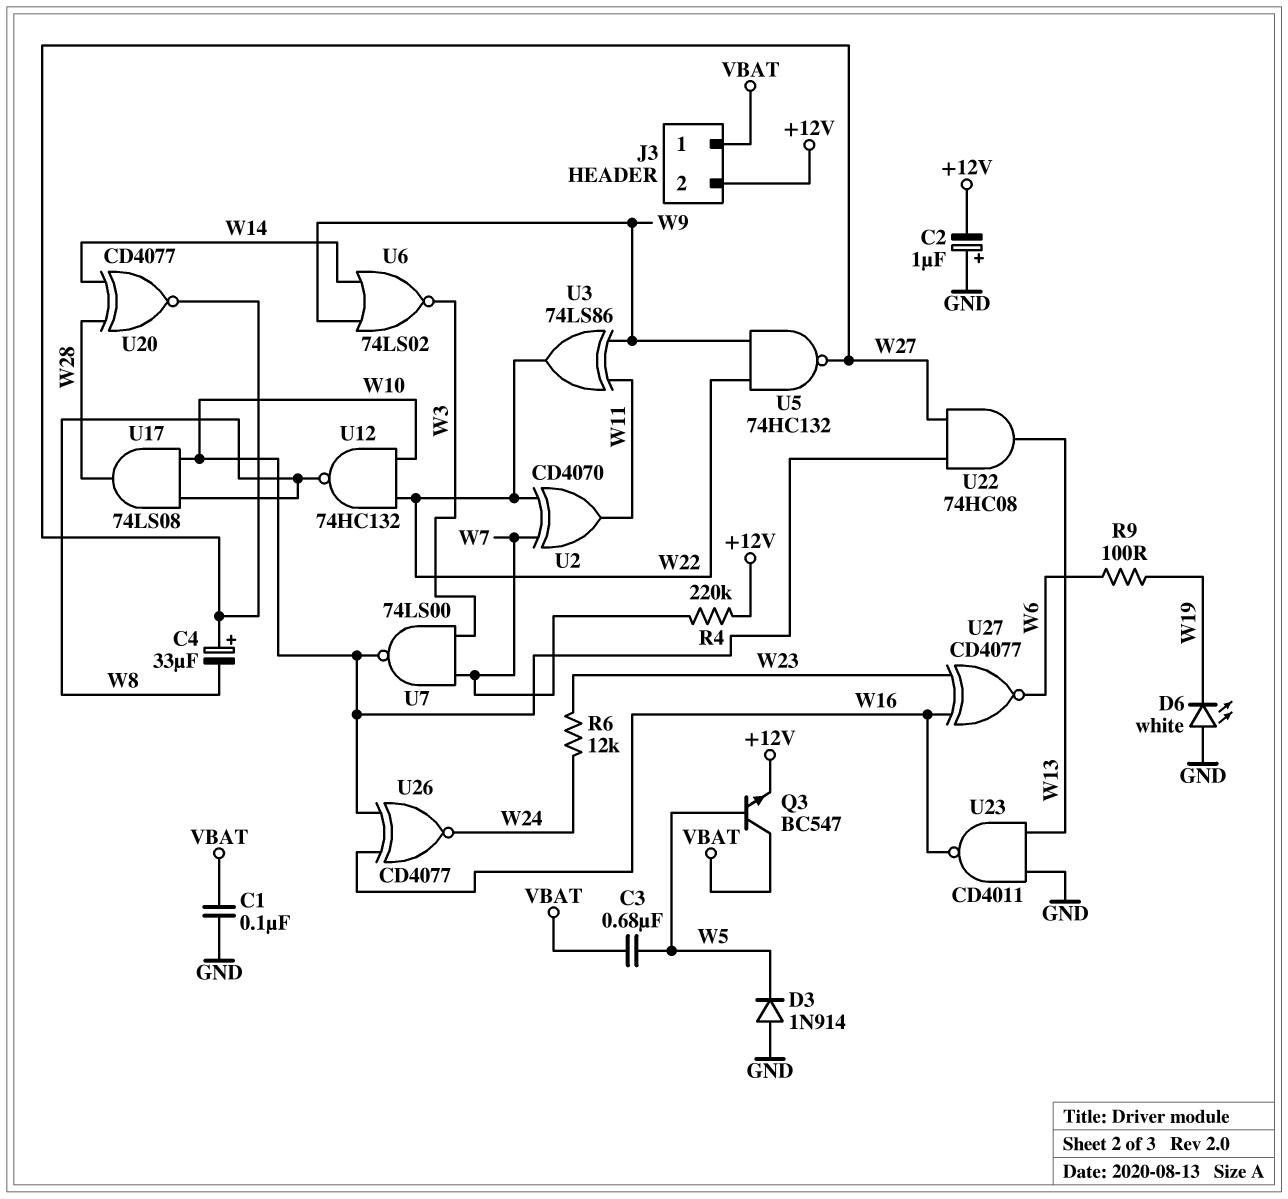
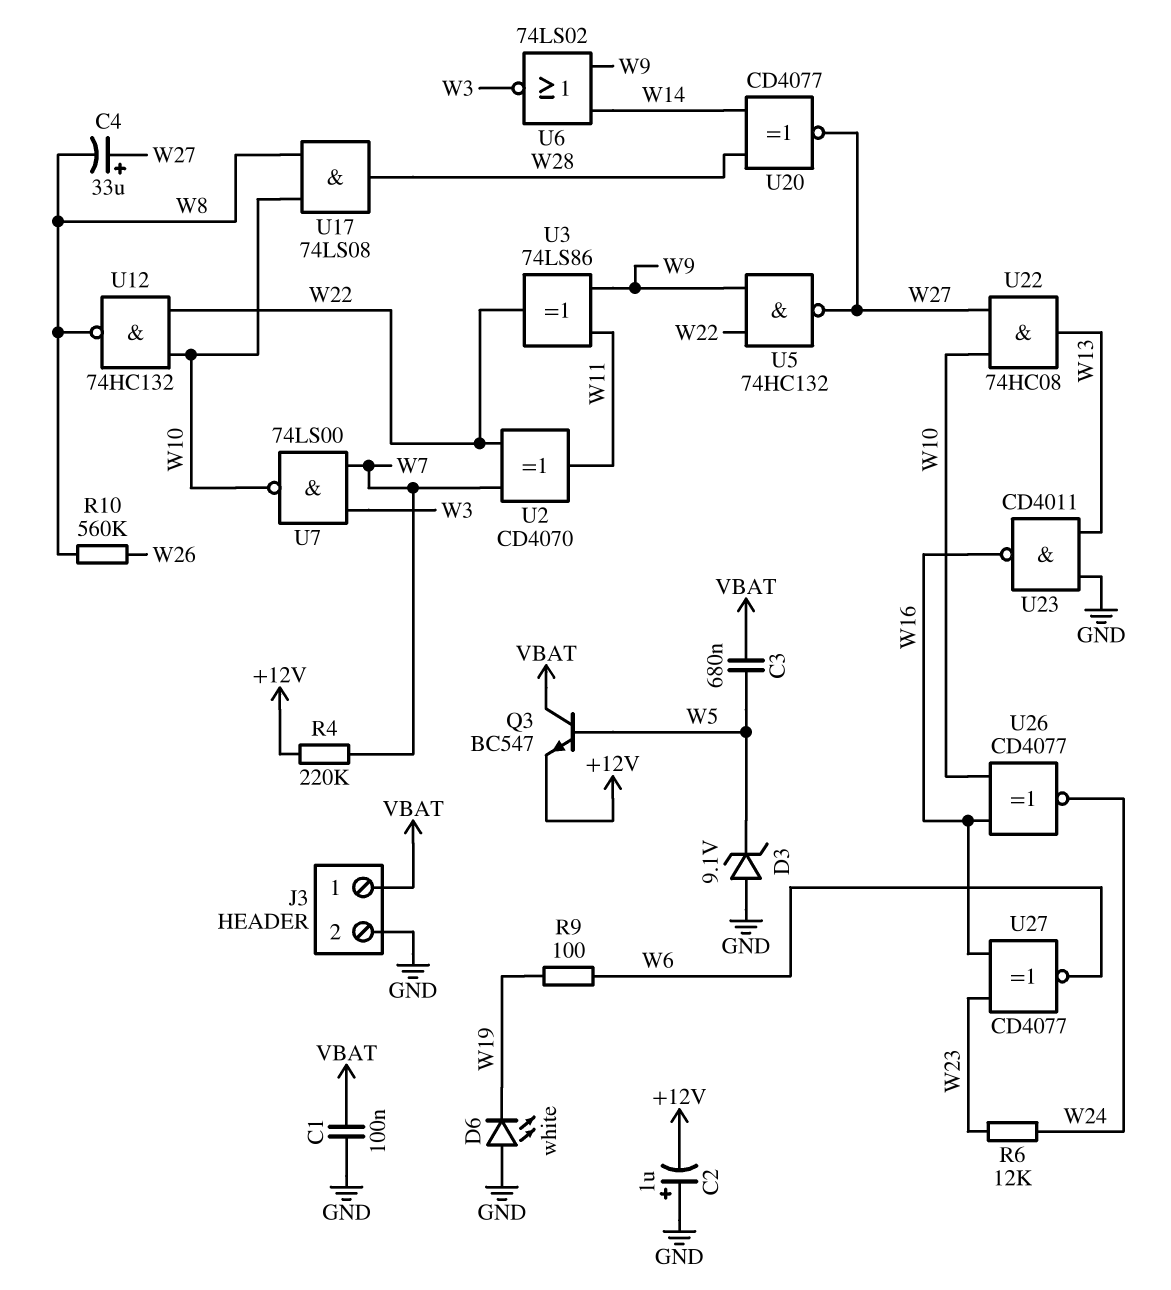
D3: diode 1N914 (A GND, K W5) -> zener 9.1V (A GND, K W5)
J3 pin 2: +12V -> GND
R10: none -> 560k (W8, W26)

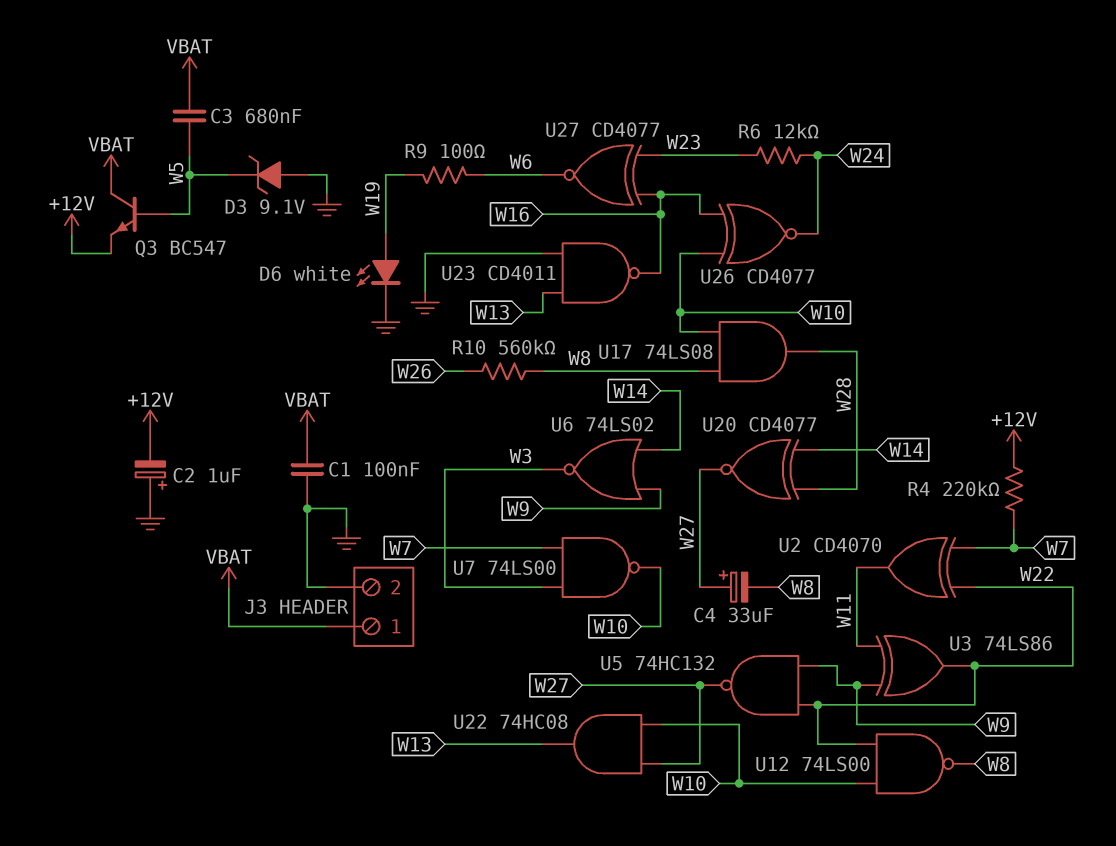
D6: LED white (A GND, K W19) -> LED white (A W19, K GND)
U12: NAND 74HC132 (in W10, in W22, out W8) -> NAND 74LS00 (in W10, in W22, out W8)

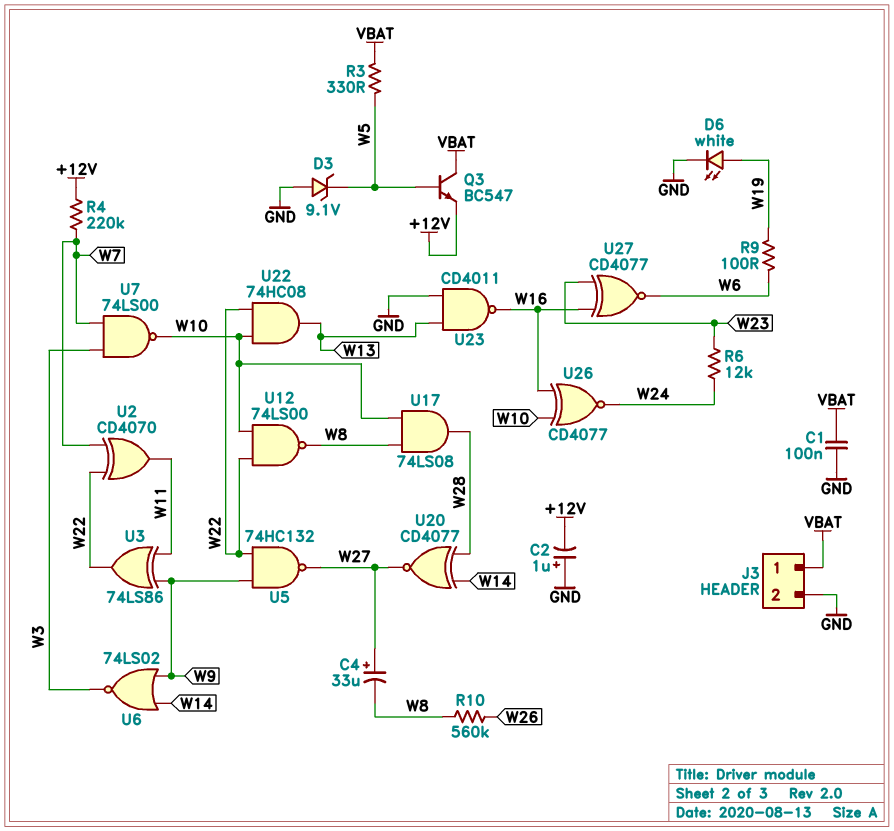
C3: 680nF (VBAT, W5) -> none
R3: none -> 330 (VBAT, W5)
U22: AND 74HC08 (in W10, in W27, out W13) -> AND 74HC08 (in W10, in W22, out W13)

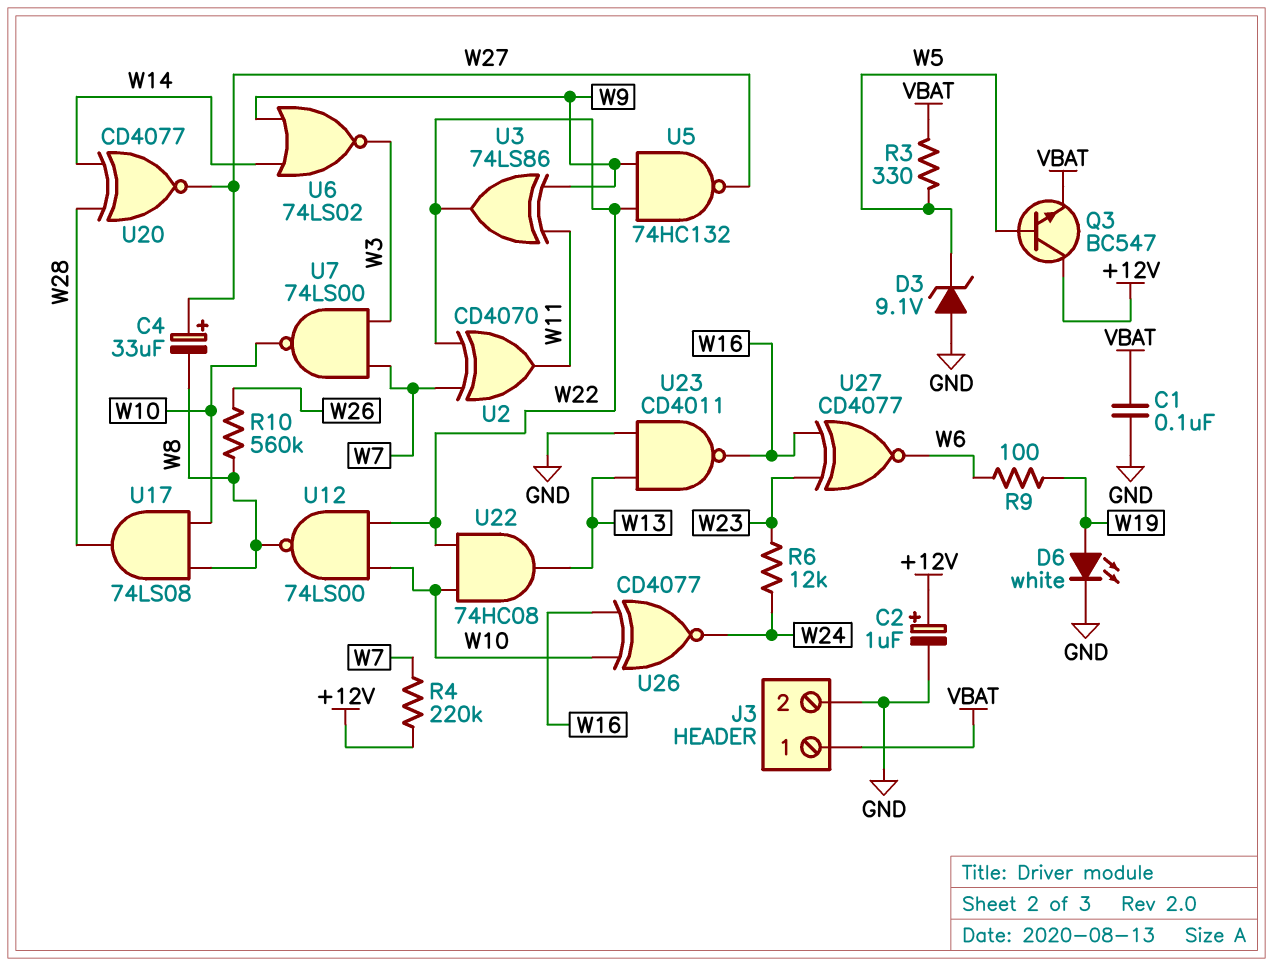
C2: 1uF (plus GND, minus +12V) -> 1uF (plus +12V, minus GND)
Q3: NPN BC547 (B W5, C VBAT, E +12V) -> NPN BC547 (B W5, C +12V, E VBAT)

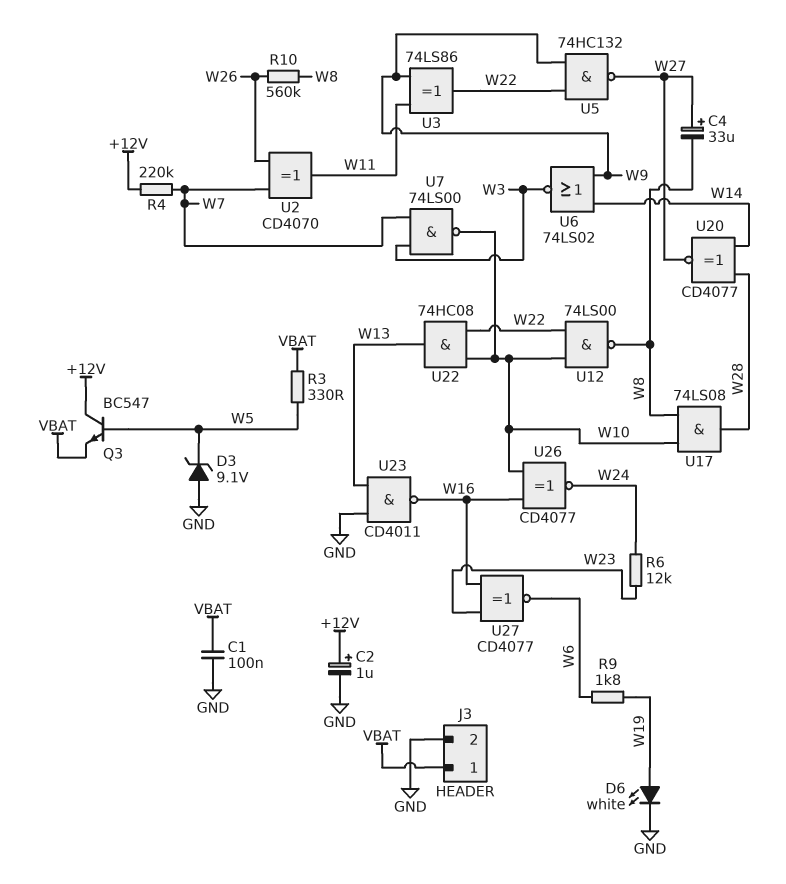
R9: 100 (W6, W19) -> 1.8k (W6, W19)
U2: XOR CD4070 (in W7, in W22, out W11) -> XOR CD4070 (in W7, in W26, out W11)

